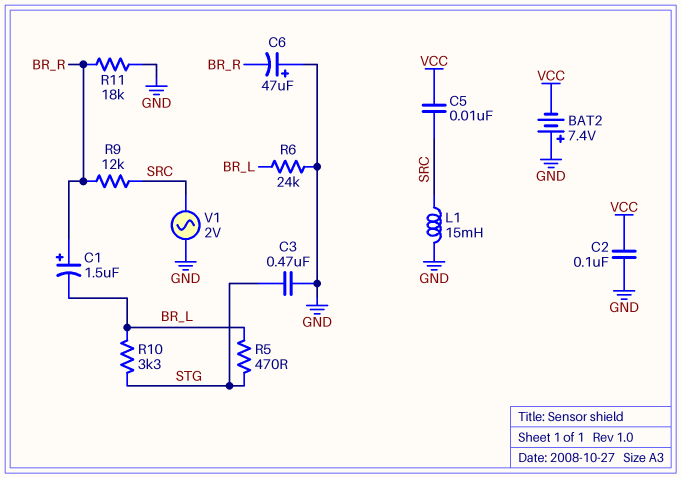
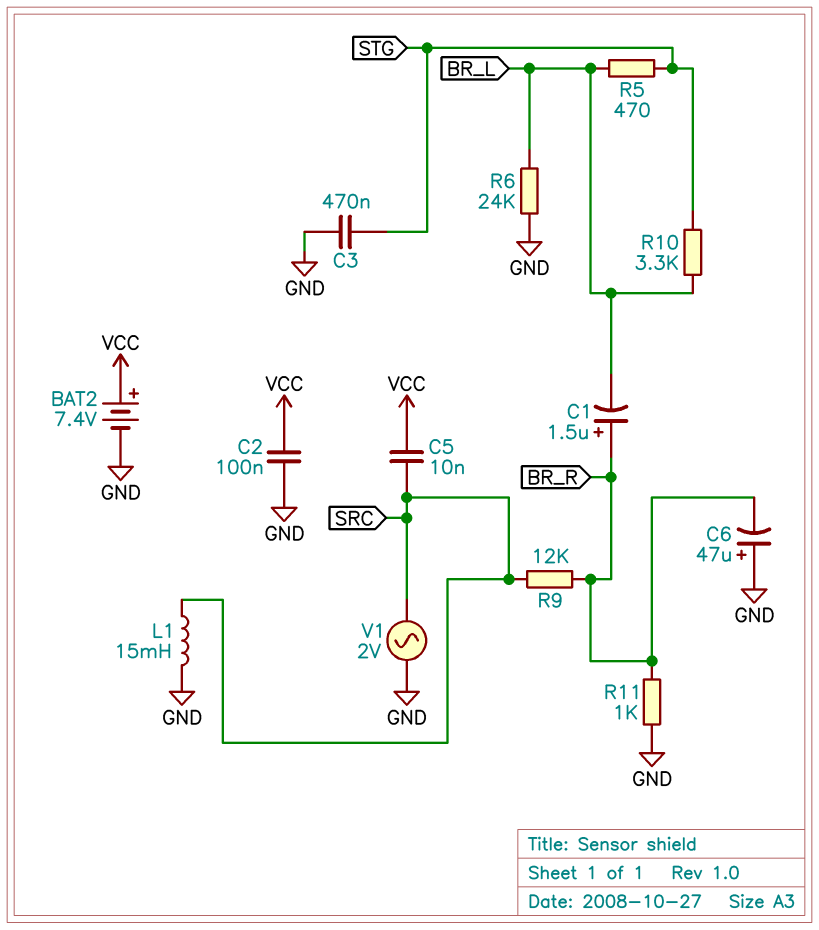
BAT2: 7.4V (plus GND, minus VCC) -> 7.4V (plus VCC, minus GND)
R11: 18k (BR_R, GND) -> 1k (BR_R, GND)

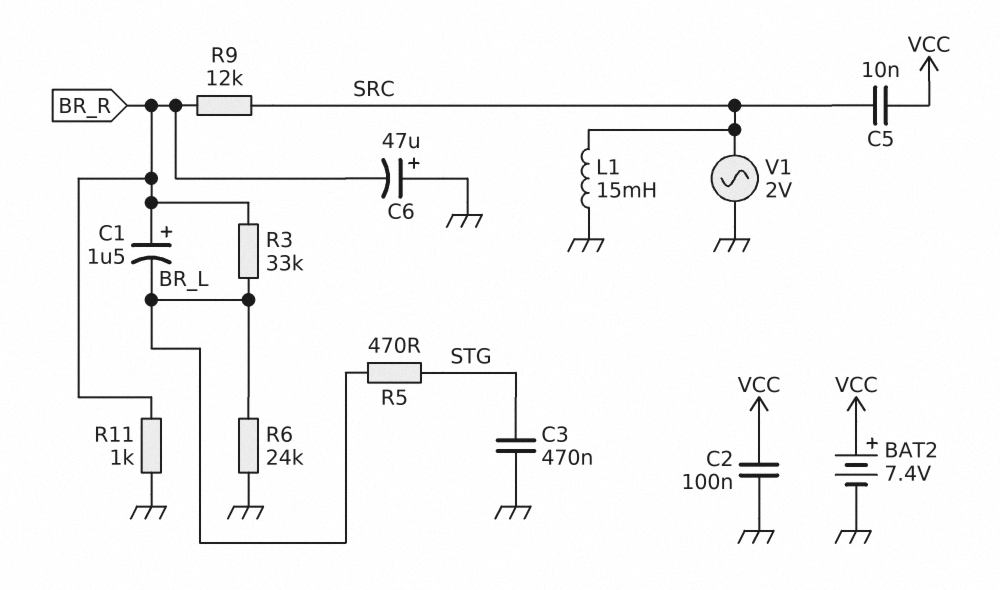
R3: none -> 33k (BR_L, BR_R)
R10: 3.3k (BR_L, STG) -> none

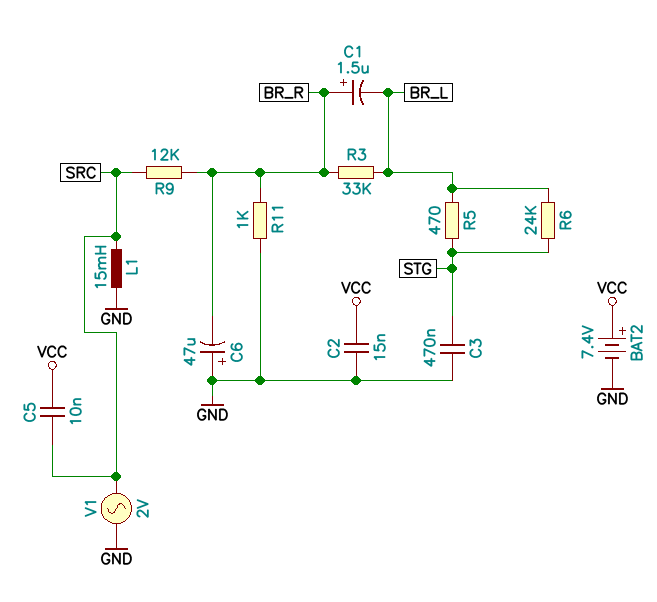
C2: 100nF (GND, VCC) -> 15nF (GND, VCC)
R6: 24k (BR_L, GND) -> 24k (BR_L, STG)

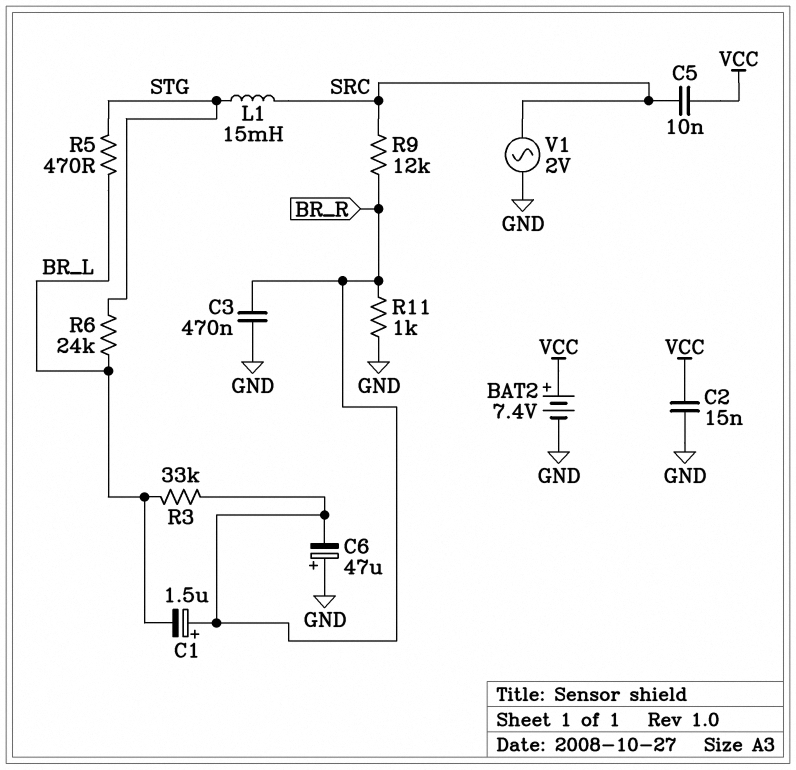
C3: 470nF (GND, STG) -> 470nF (BR_R, GND)
L1: 15mH (GND, SRC) -> 15mH (SRC, STG)

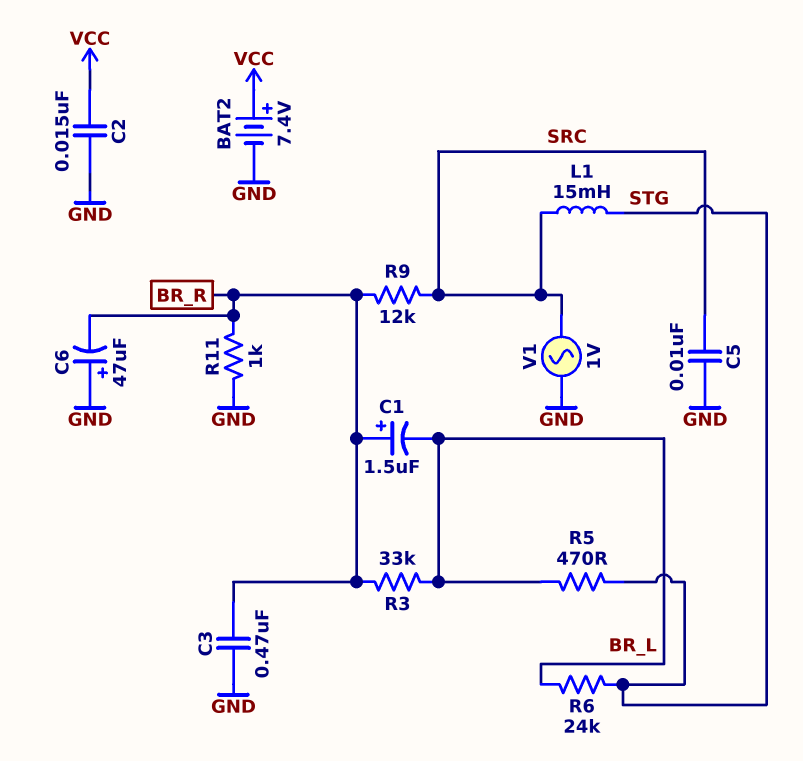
C5: 10nF (SRC, VCC) -> 10nF (GND, SRC)
V1: AC 2V (GND, SRC) -> AC 1V (GND, SRC)

